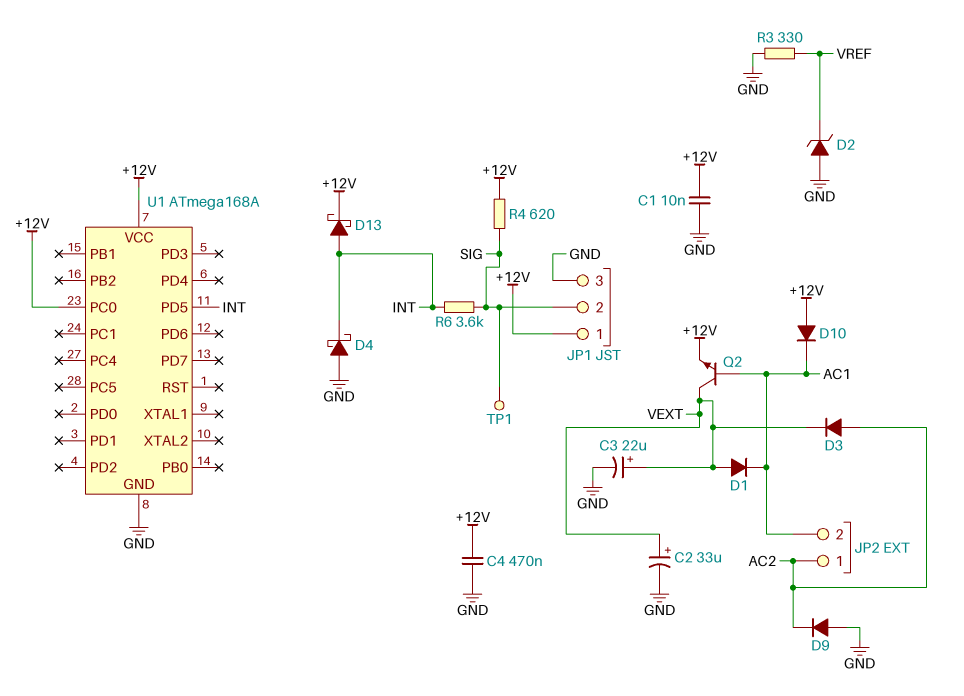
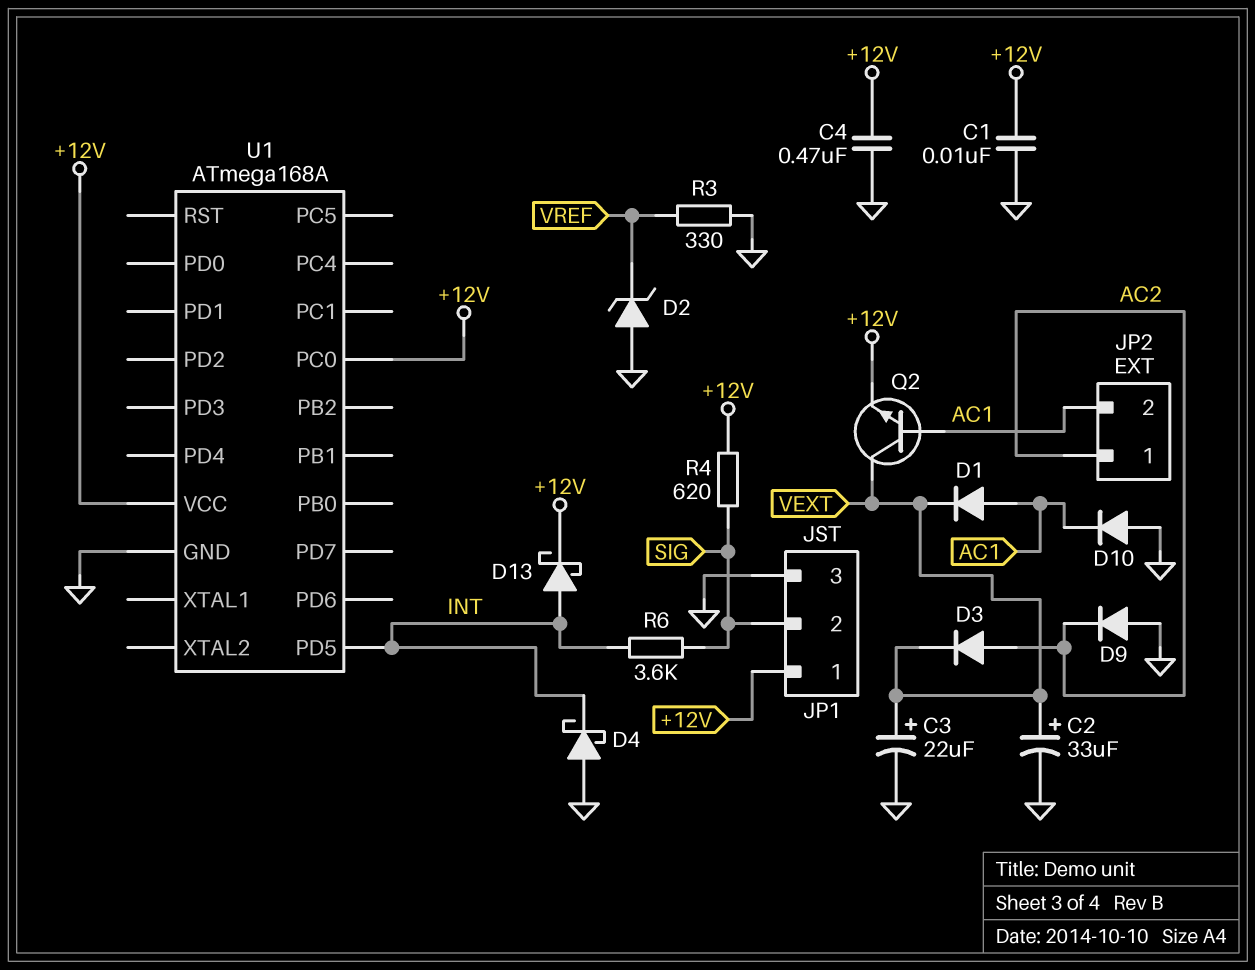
D1: diode (A VEXT, K AC1) -> diode (A AC1, K VEXT)
D10: diode (A +12V, K AC1) -> diode (A GND, K AC1)
TP1: test point (SIG) -> none

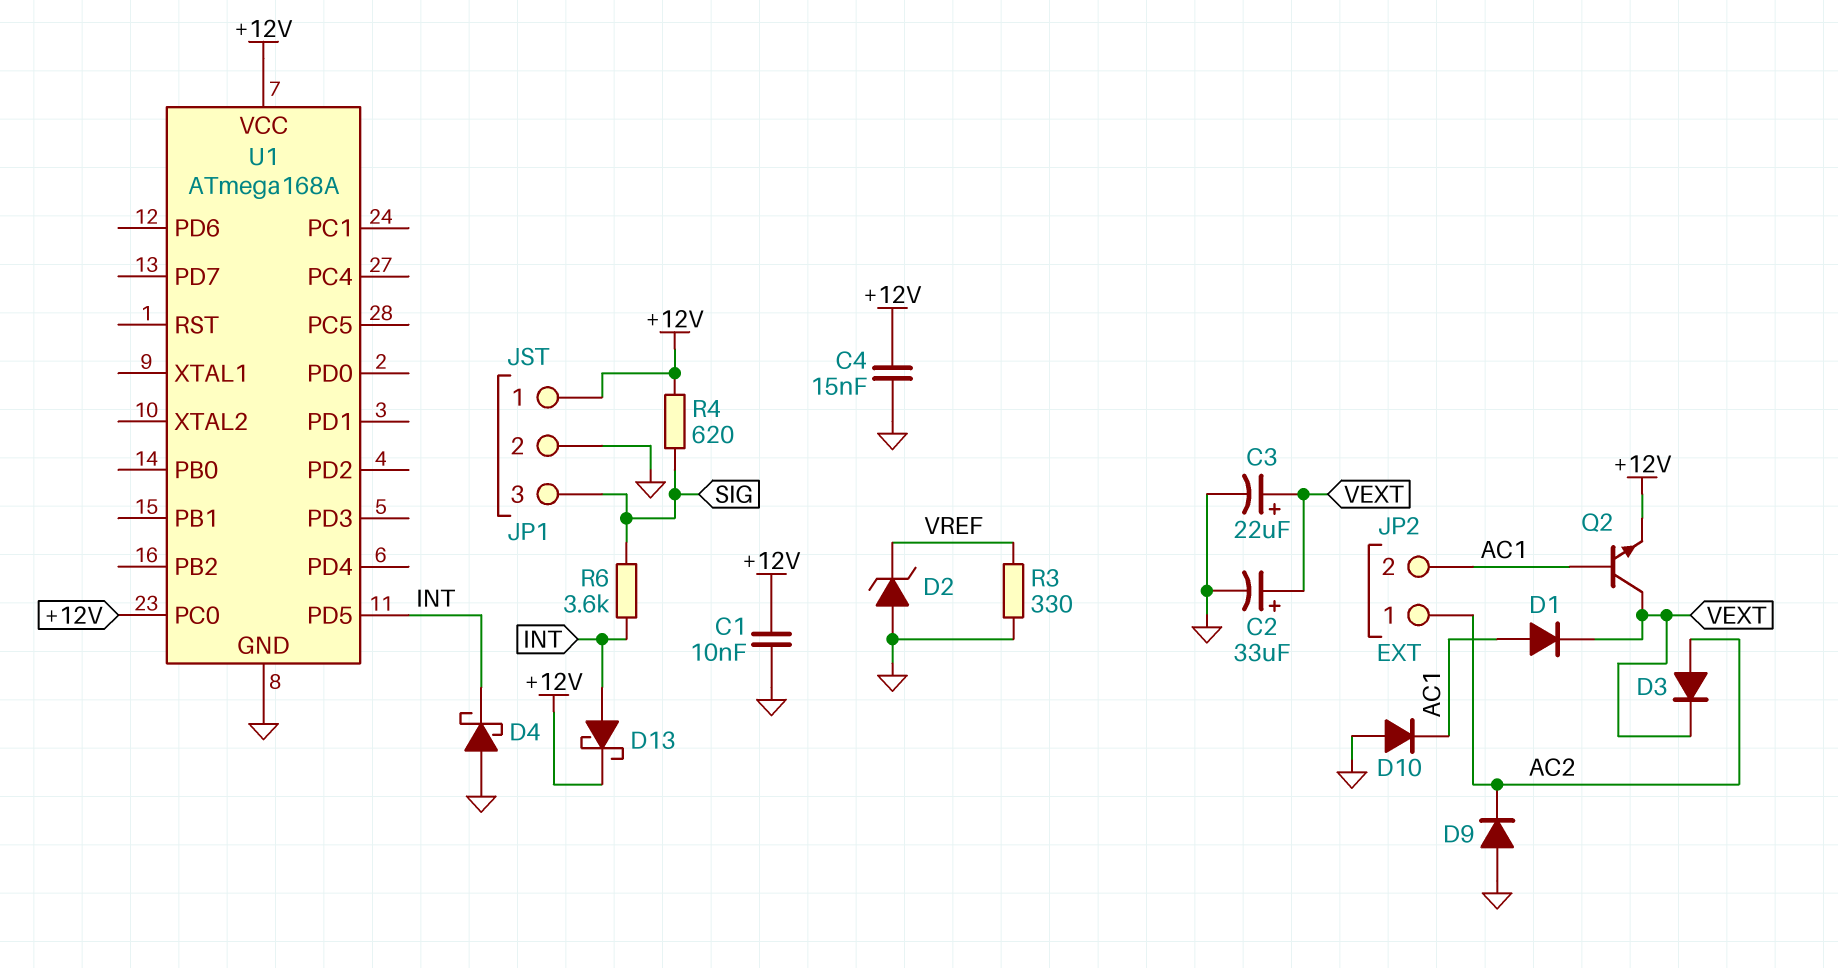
C4: 470nF (+12V, GND) -> 15nF (+12V, GND)
JP1 pin 2: SIG -> GND
JP1 pin 3: GND -> SIG

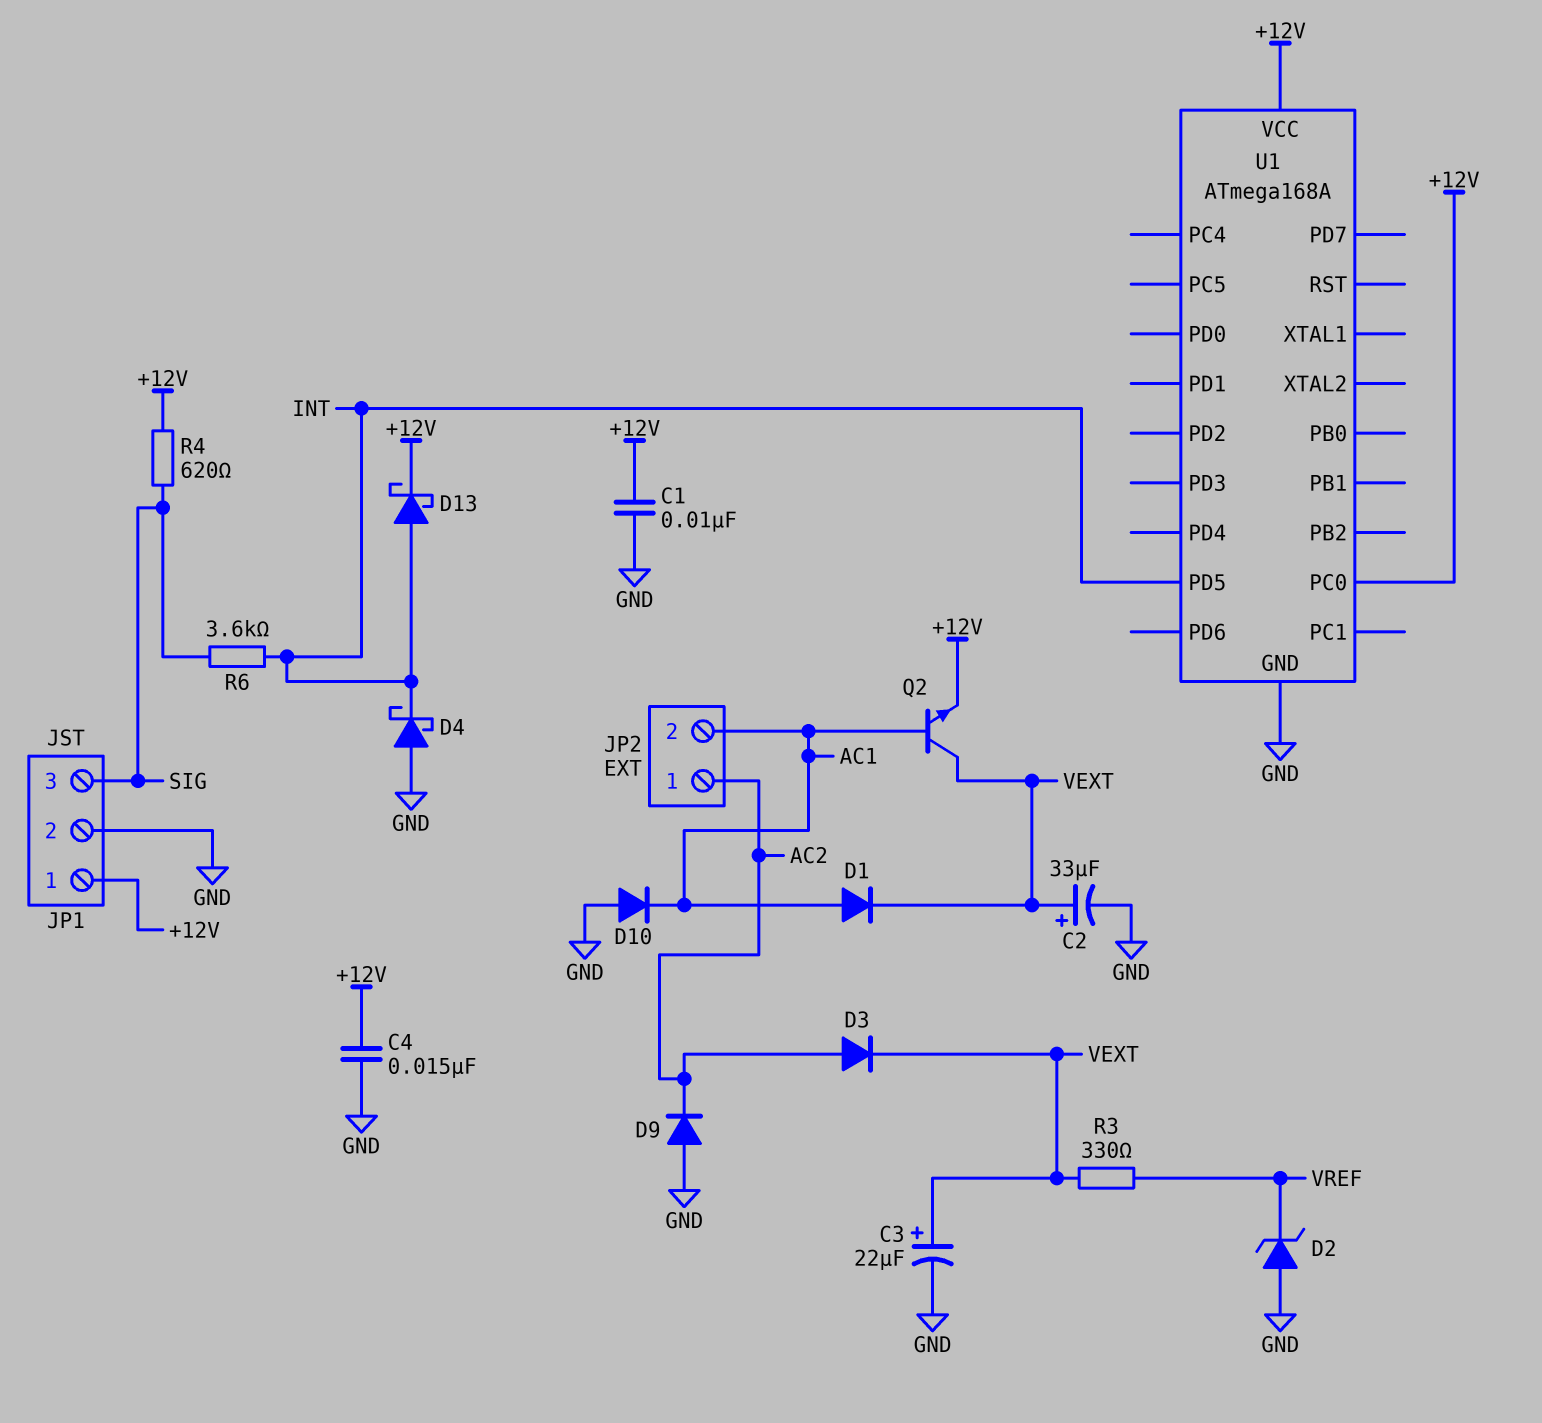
R3: 330 (GND, VREF) -> 330 (VEXT, VREF)

